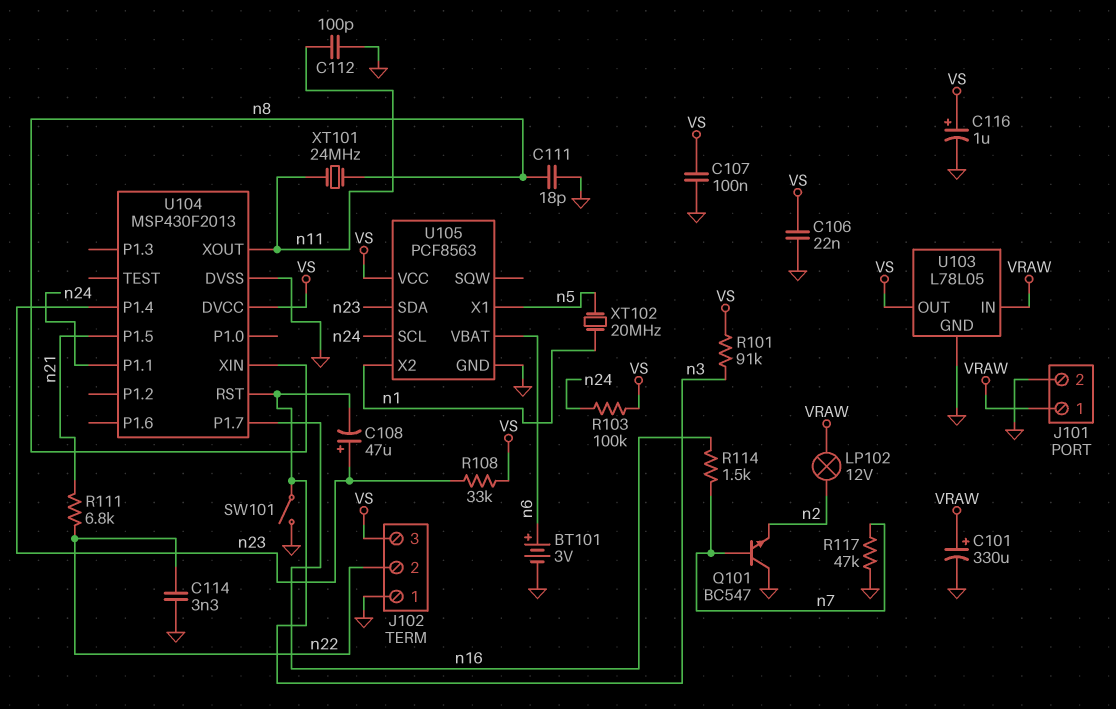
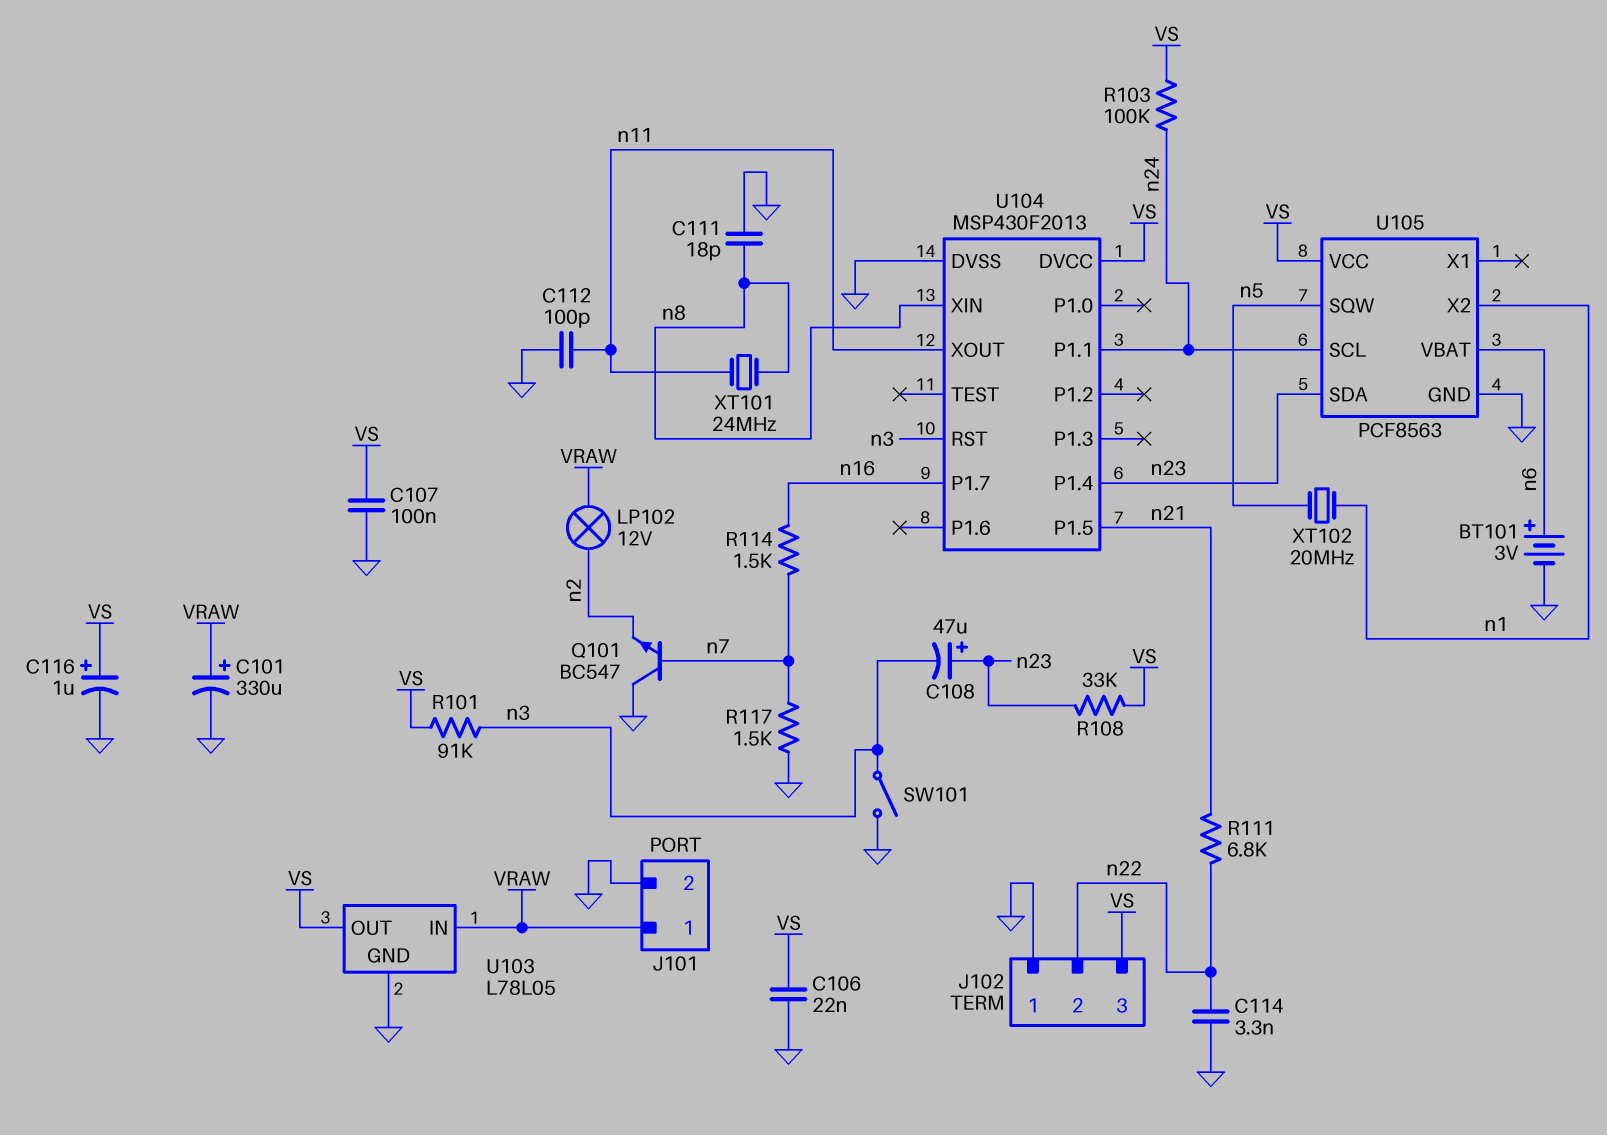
R117: 47k (GND, n7) -> 1.5k (GND, n7)
U105 pin SQW: none -> n5
U105 pin X1: n5 -> none

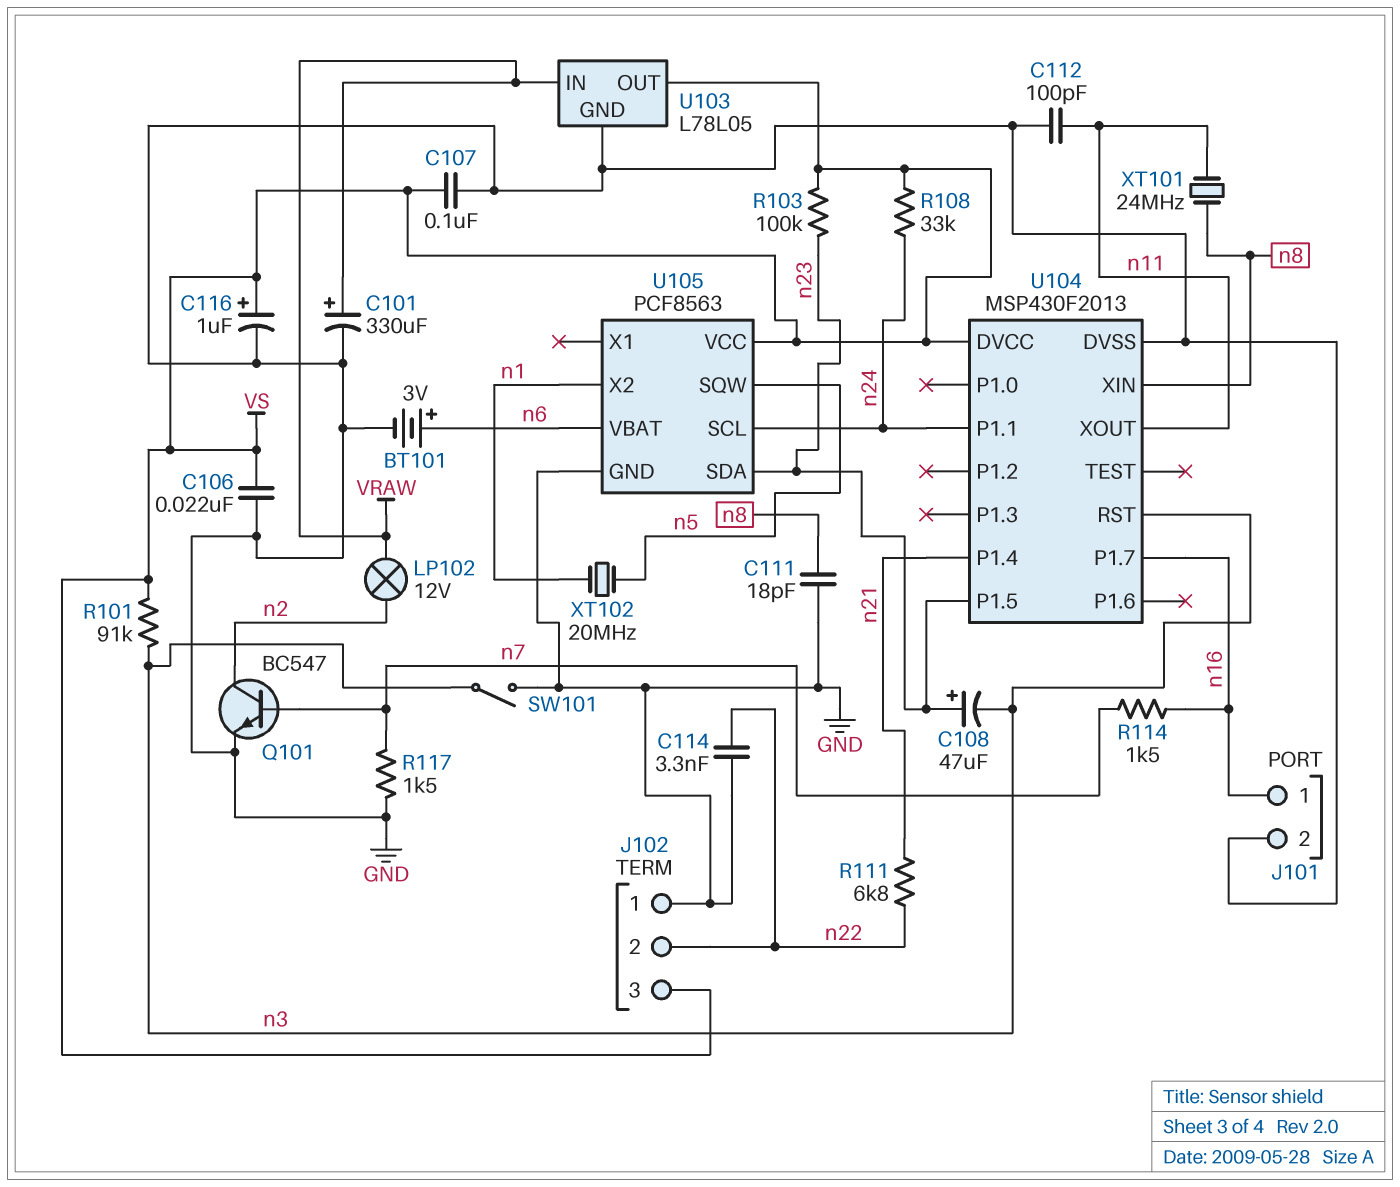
J101 pin 1: VRAW -> n16
Q101: NPN BC547 (B n7, C GND, E n2) -> NPN BC547 (B n7, C n2, E GND)
R103: 100k (VS, n24) -> 100k (VS, n23)
R108: 33k (VS, n23) -> 33k (VS, n24)
U104 pin P1.4: n23 -> n21
U104 pin P1.5: n21 -> n23

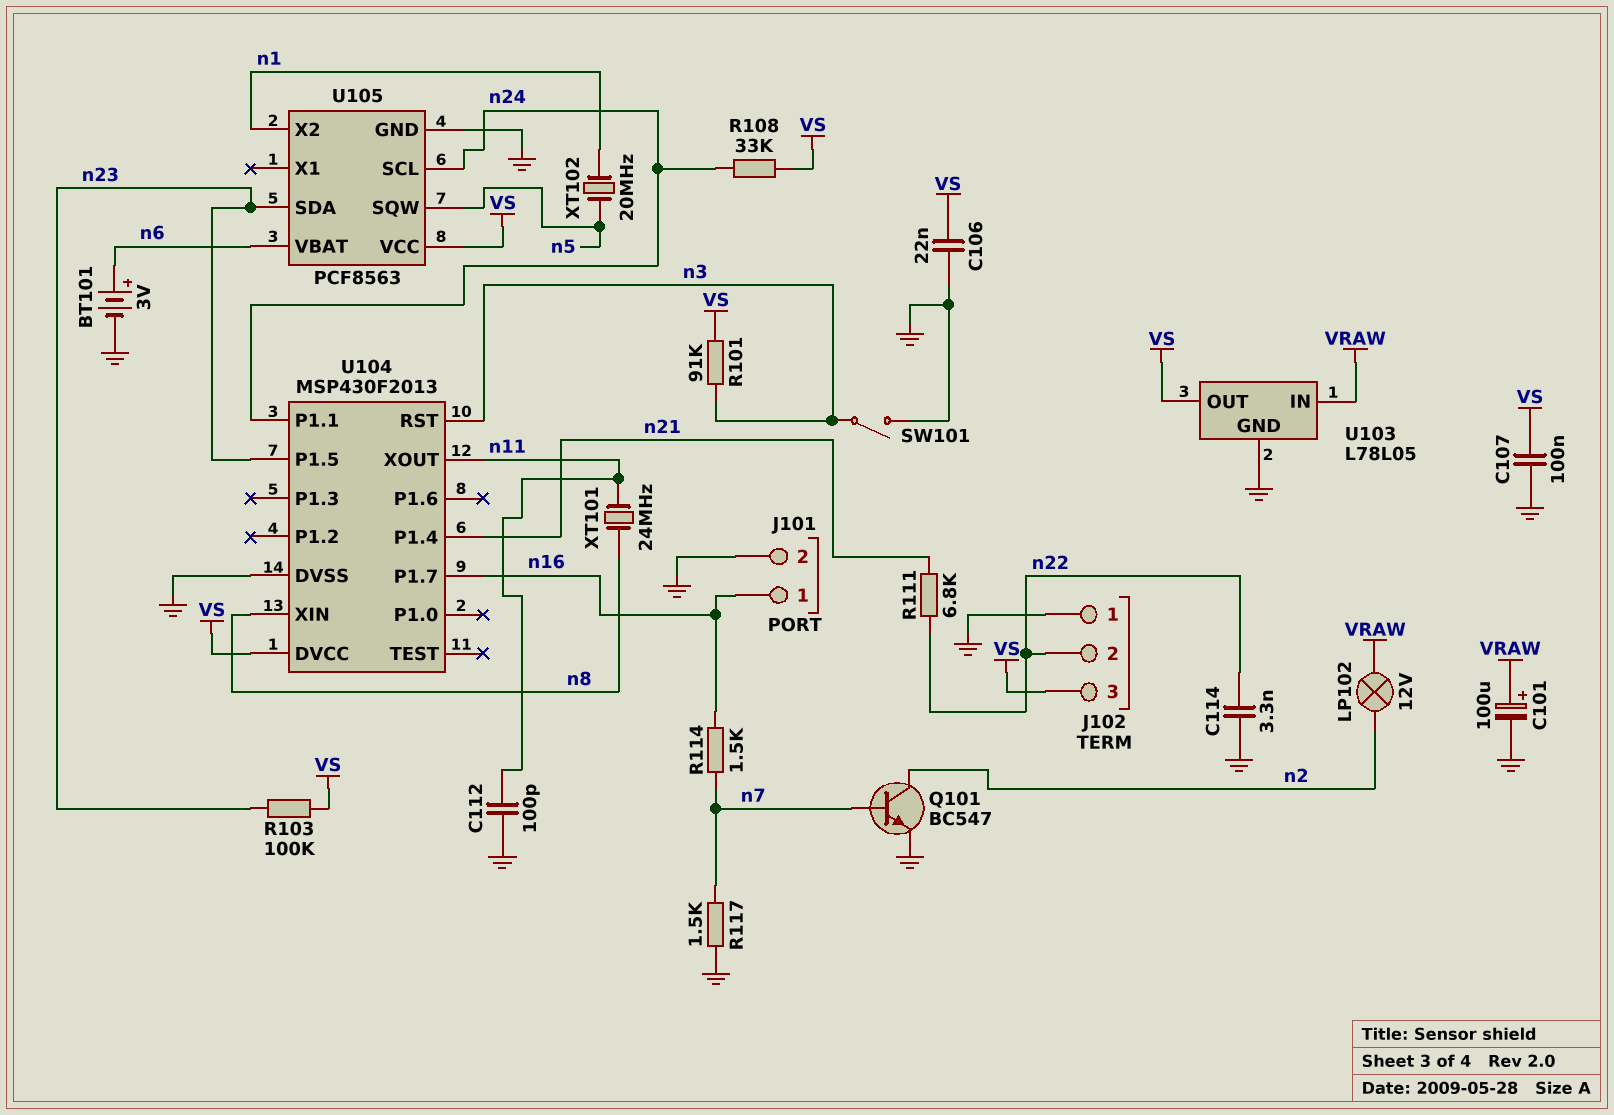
C101: 330uF (plus VRAW, minus GND) -> 100uF (plus VRAW, minus GND)
C108: 47uF (plus n23, minus n3) -> none
C111: 18pF (GND, n8) -> none
C116: 1uF (plus VS, minus GND) -> none

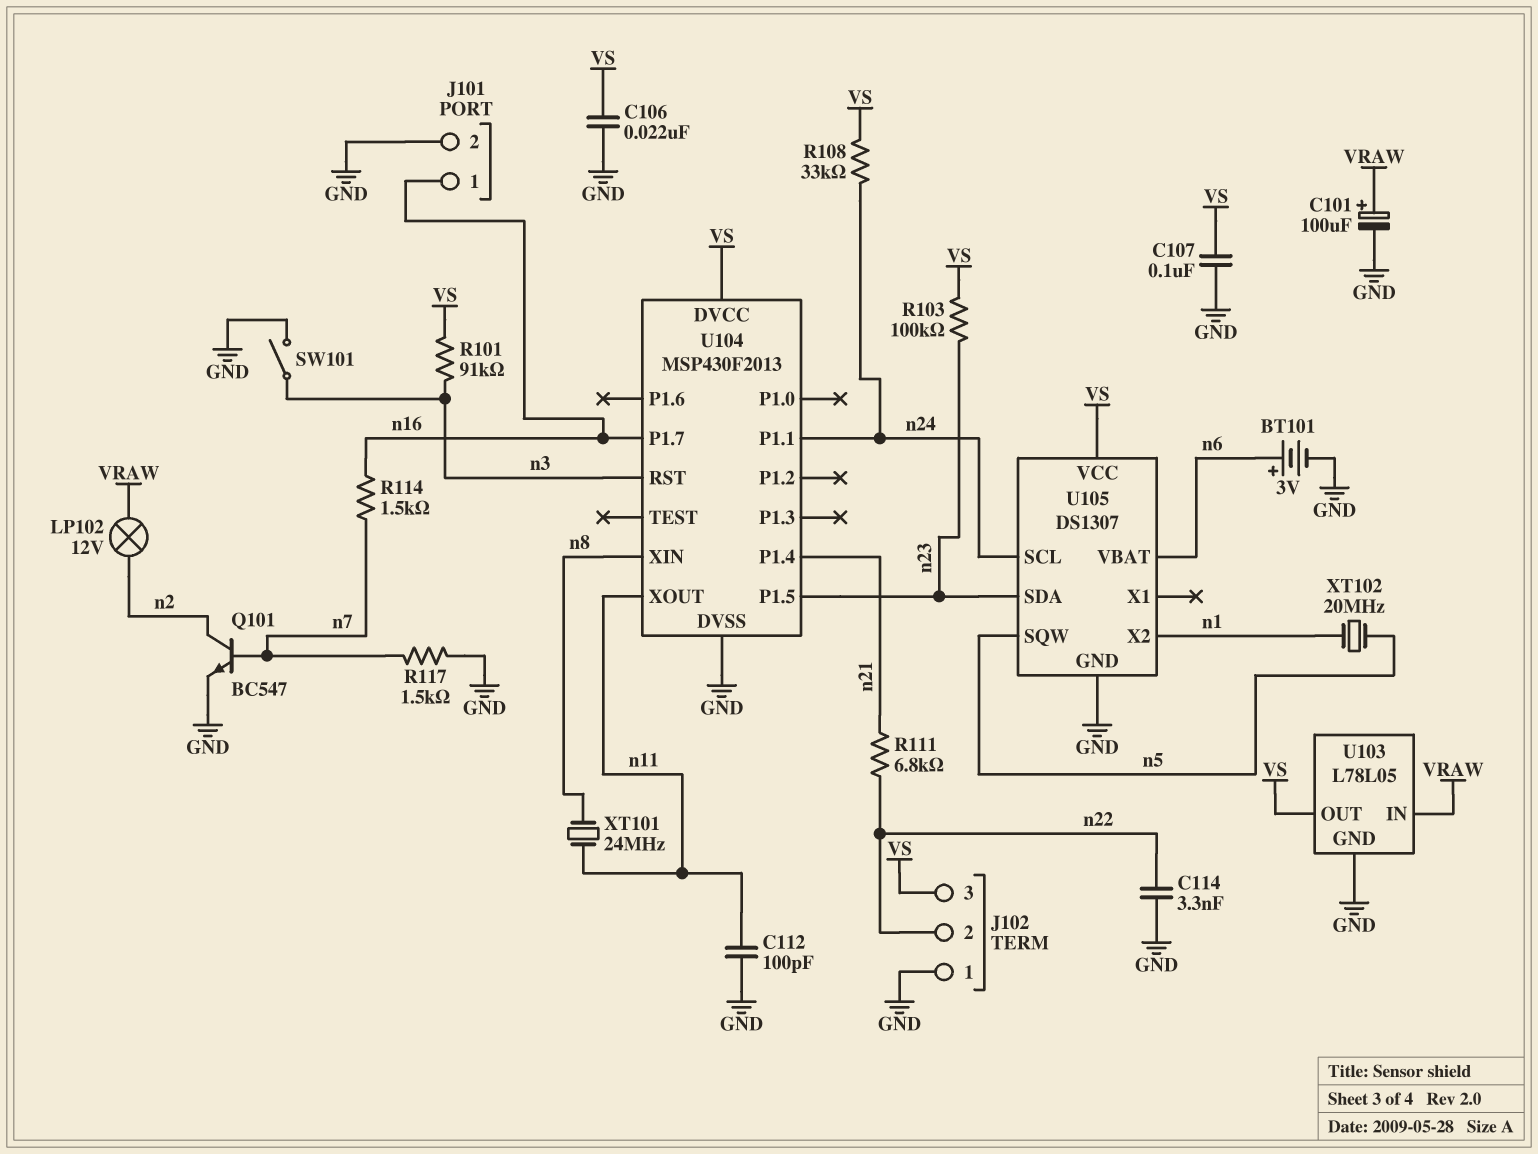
U105: PCF8563 -> DS1307

